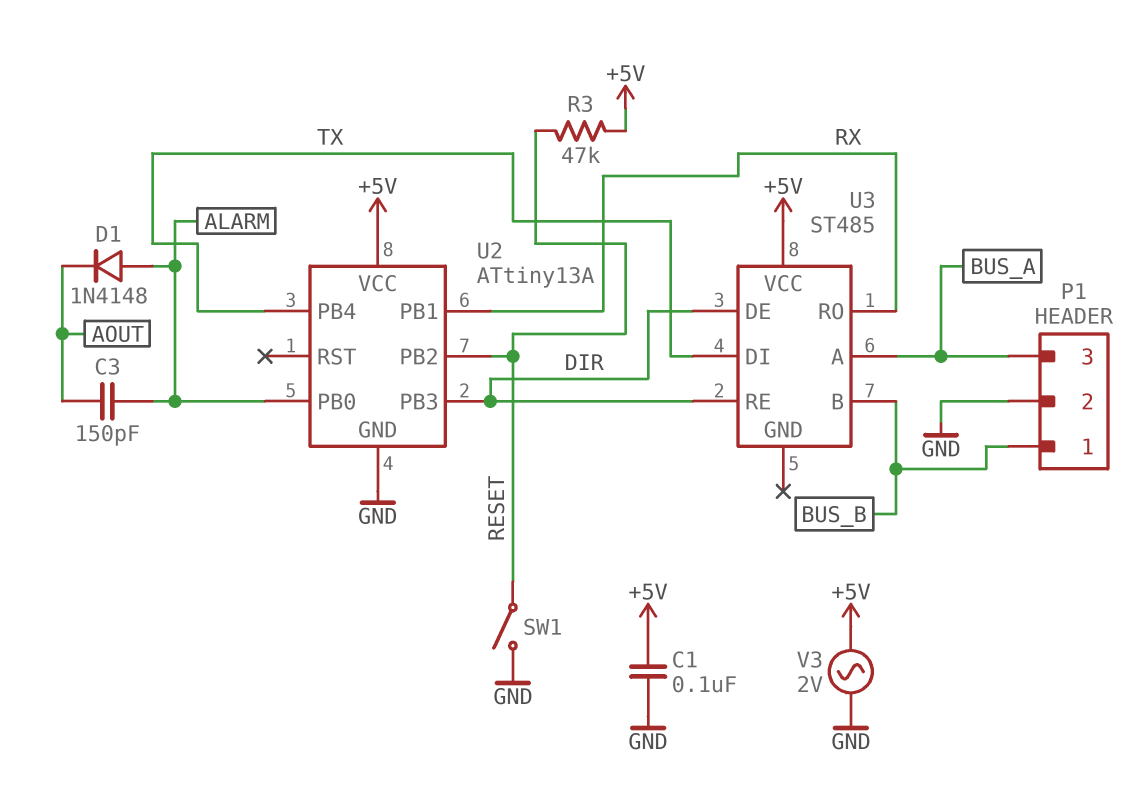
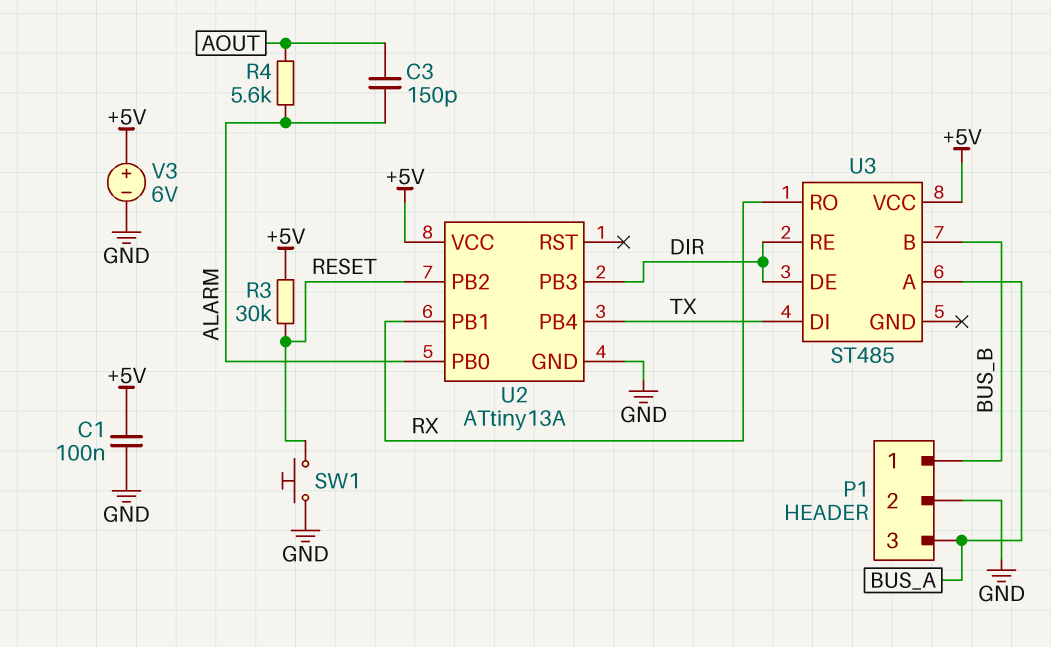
D1: diode 1N4148 (A ALARM, K AOUT) -> none
R3: 47k (+5V, RESET) -> 30k (+5V, RESET)
R4: none -> 5.6k (ALARM, AOUT)
SW1: switch (GND, RESET) -> button (GND, RESET)
V3: AC 2V (+5V, GND) -> 6V (plus +5V, minus GND)

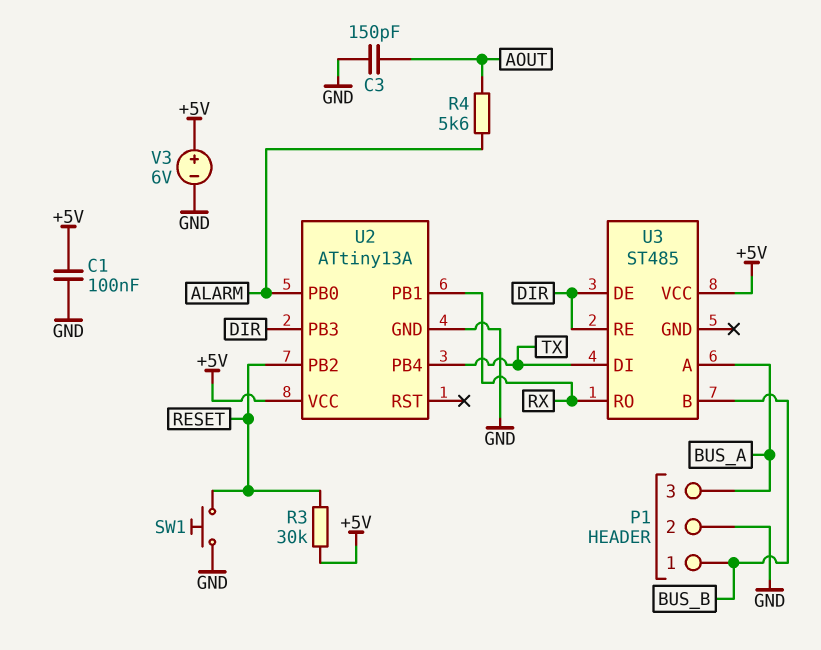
C3: 150pF (ALARM, AOUT) -> 150pF (AOUT, GND)

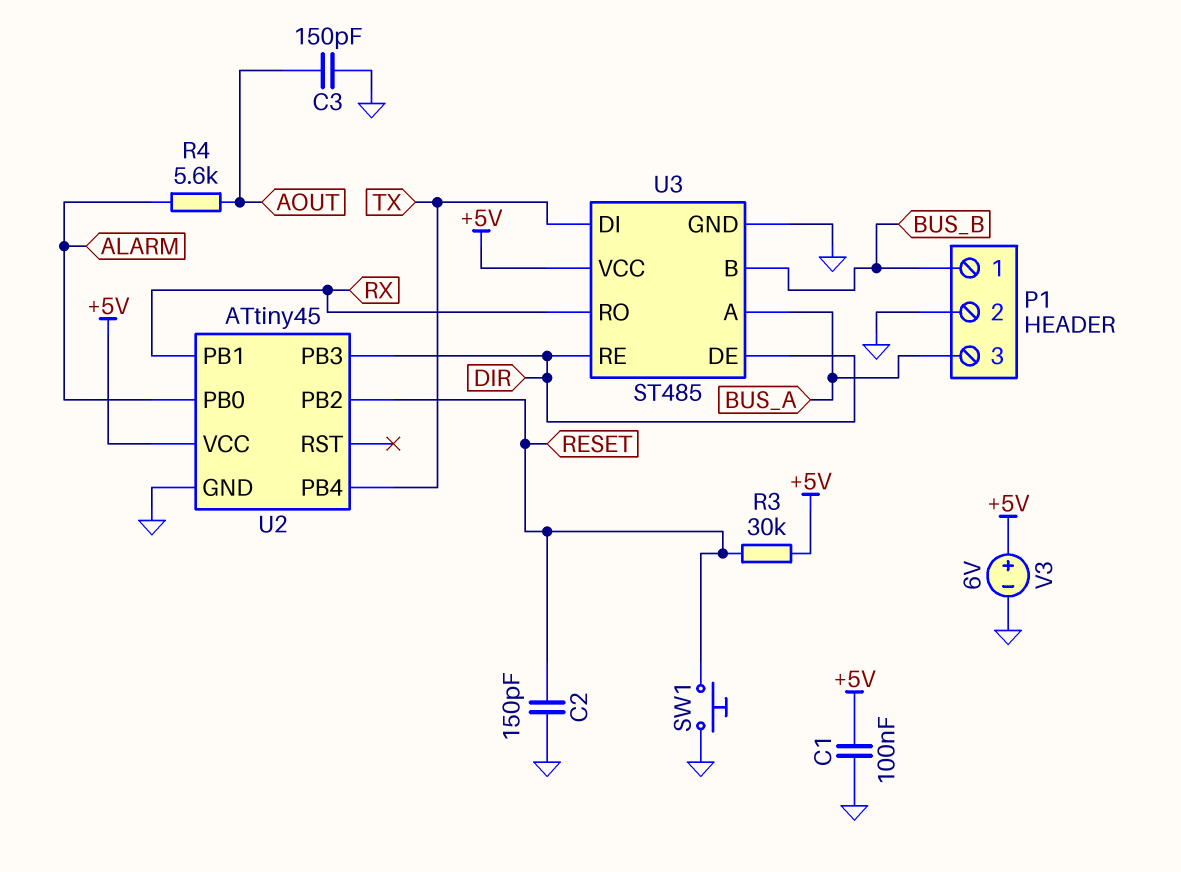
C2: none -> 150pF (GND, RESET)
U2: ATtiny13A -> ATtiny45
U3 pin GND: none -> GND

